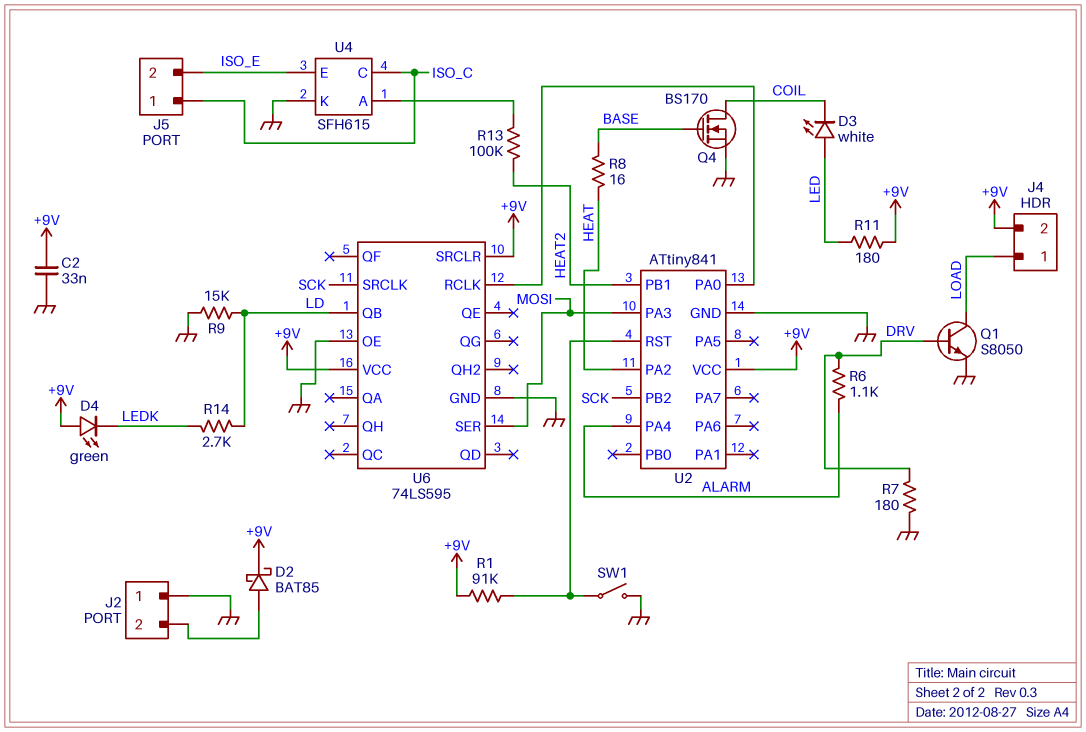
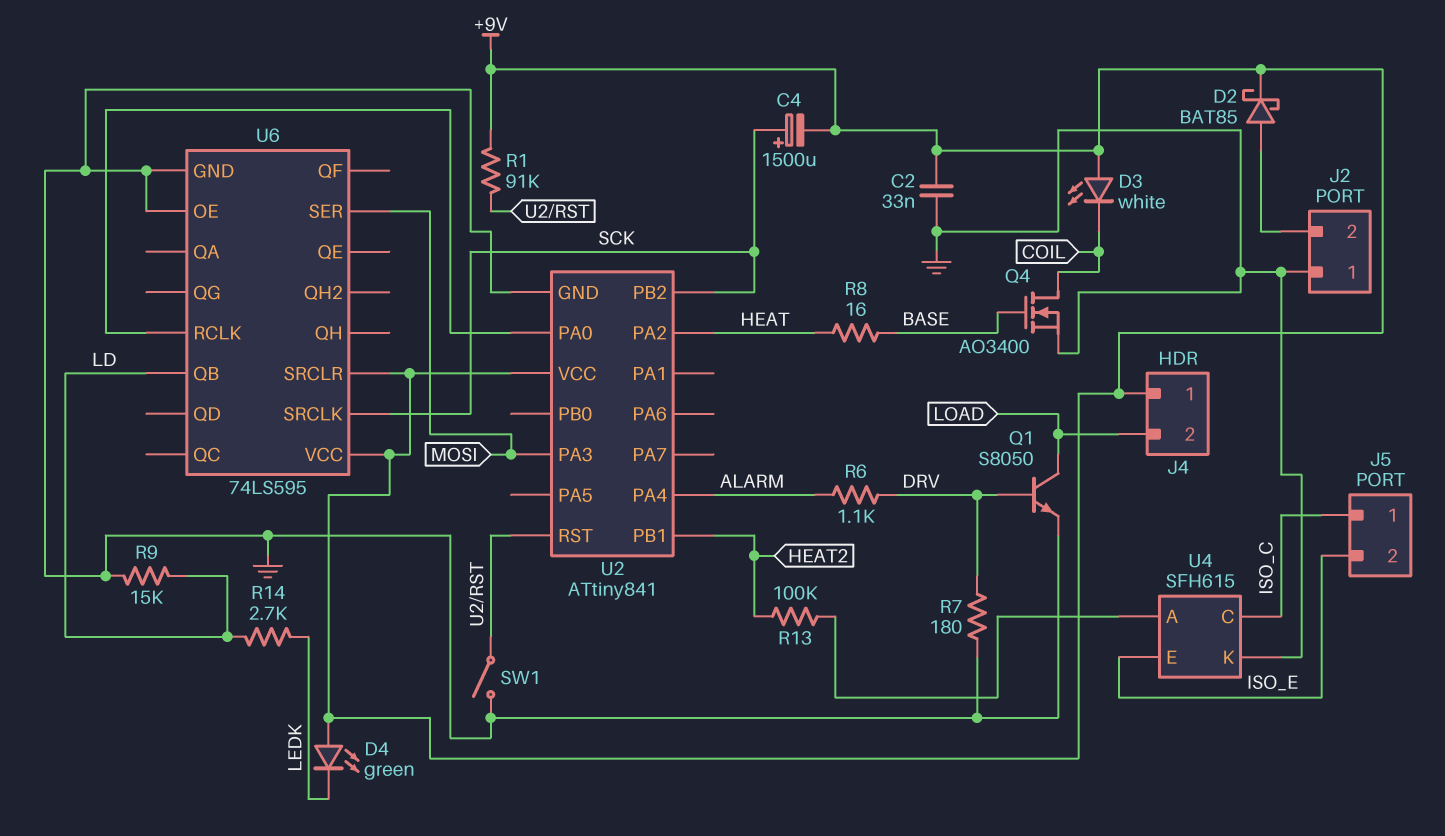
C4: none -> 1500uF (plus SCK, minus +9V)
D3: LED white (A LED, K COIL) -> LED white (A +9V, K COIL)
J4 pin 1: LOAD -> +9V
J4 pin 2: +9V -> LOAD
Q4: NMOS BS170 (G BASE, D COIL, S GND) -> NMOS AO3400 (G BASE, D COIL, S GND)
R11: 180 (+9V, LED) -> none

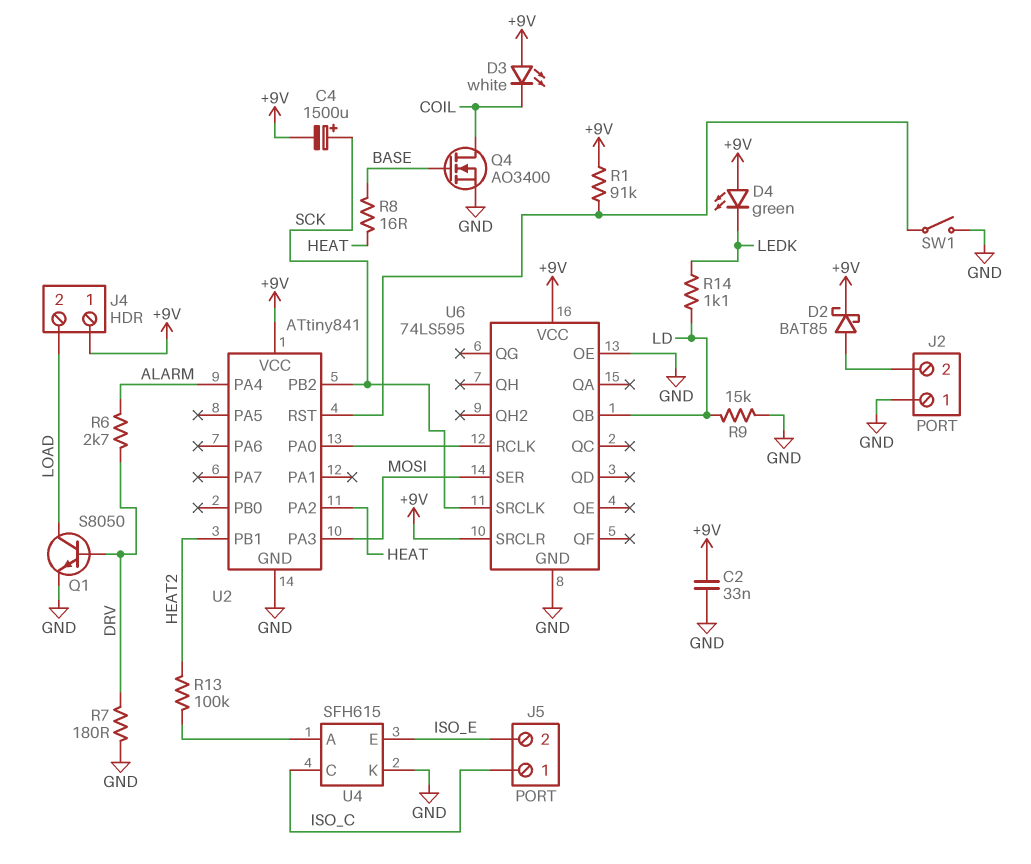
R6: 1.1k (ALARM, DRV) -> 2.7k (ALARM, DRV)
R14: 2.7k (LD, LEDK) -> 1.1k (LD, LEDK)

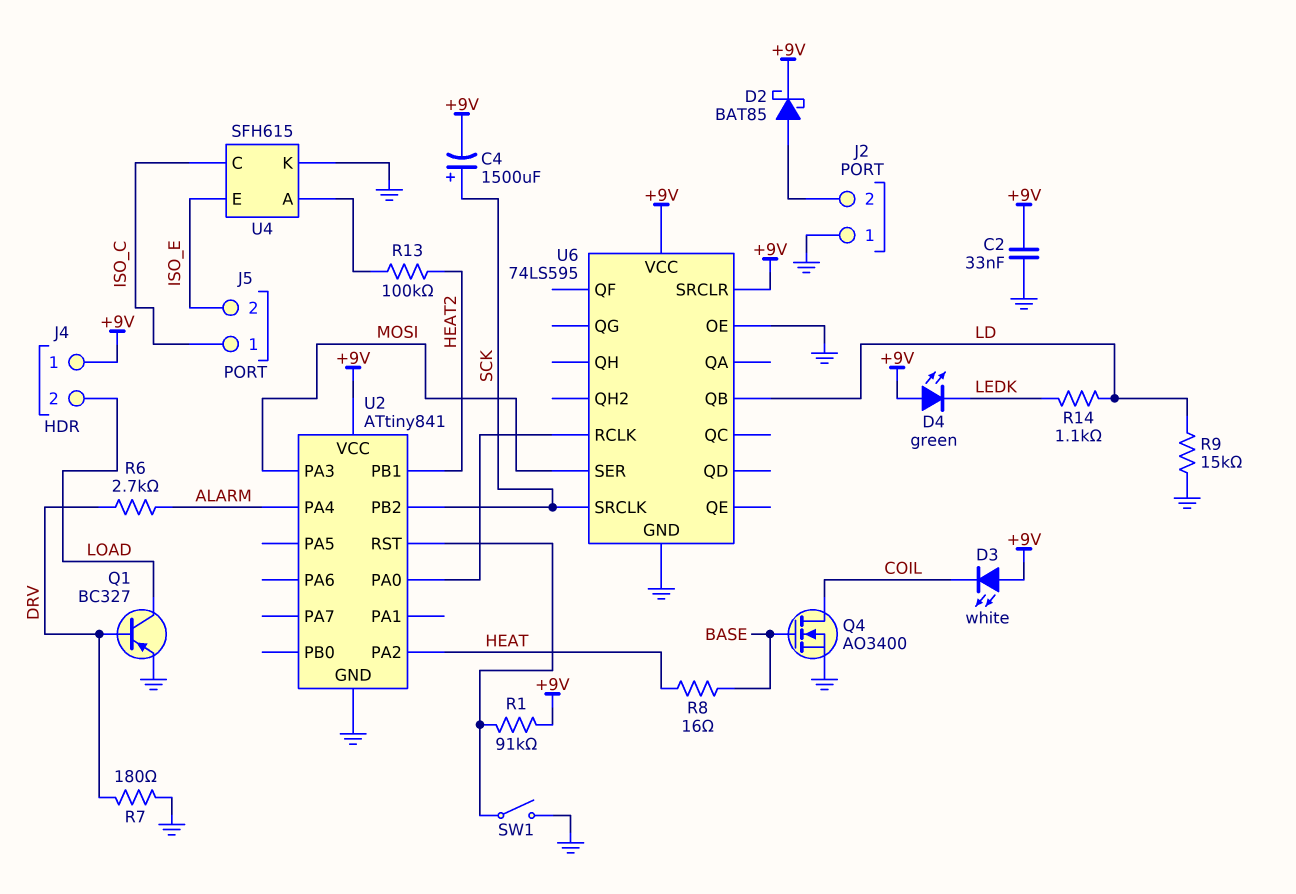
Q1: NPN S8050 (B DRV, C LOAD, E GND) -> PNP BC327 (B DRV, C LOAD, E GND)

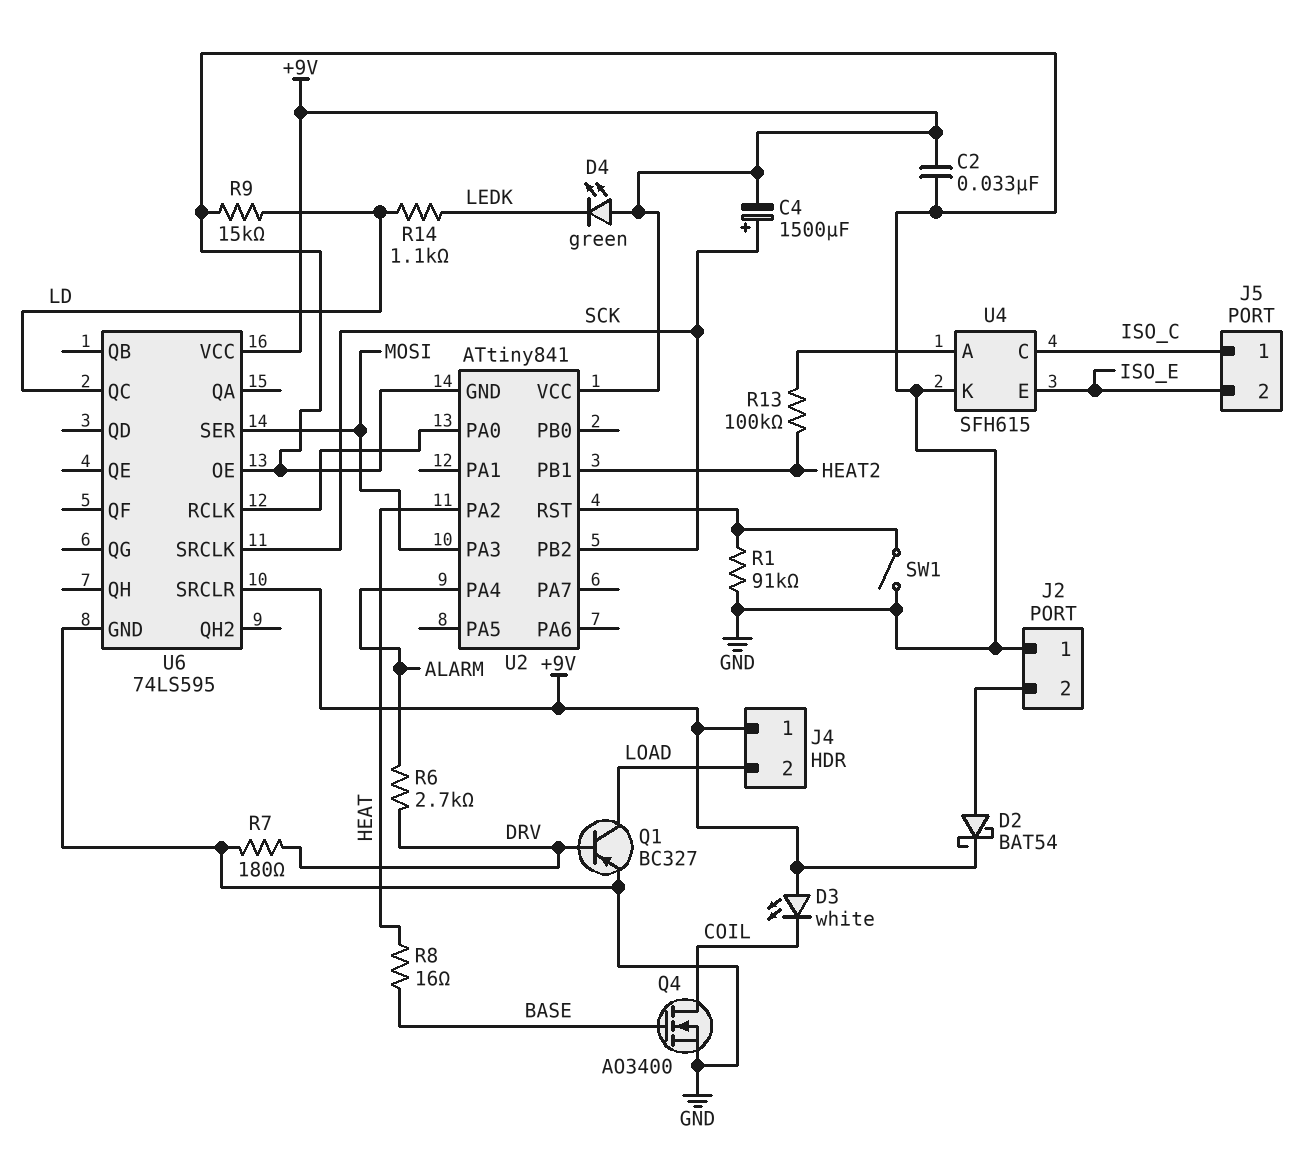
D2: schottky BAT85 (A J2/2, K +9V) -> schottky BAT54 (A J2/2, K +9V)
R1: 91k (+9V, U2/RST) -> 91k (GND, U2/RST)
U6 pin QB: LD -> none
U6 pin QC: none -> LD

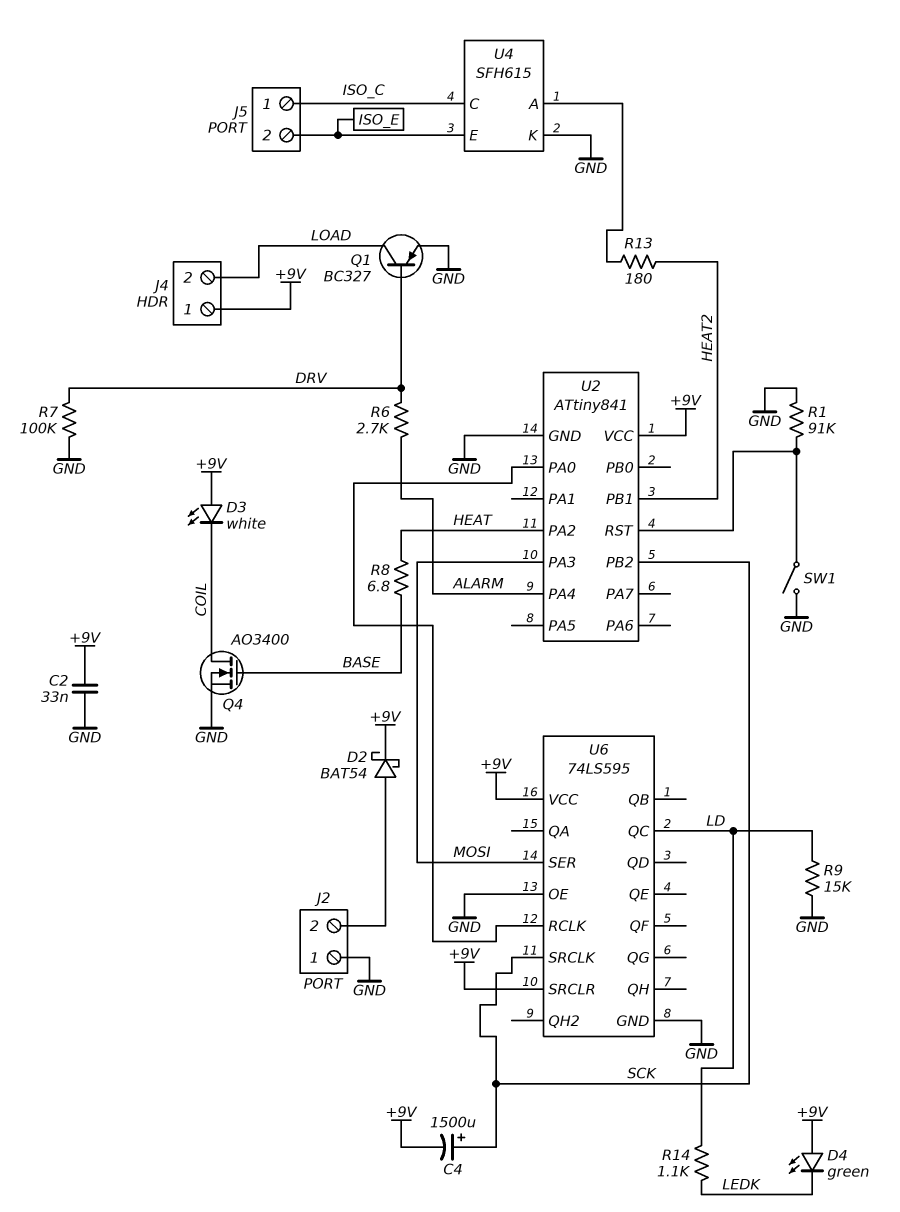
R7: 180 (DRV, GND) -> 100k (DRV, GND)
R8: 16 (BASE, HEAT) -> 6.8 (BASE, HEAT)
R13: 100k (HEAT2, U4/A) -> 180 (HEAT2, U4/A)

